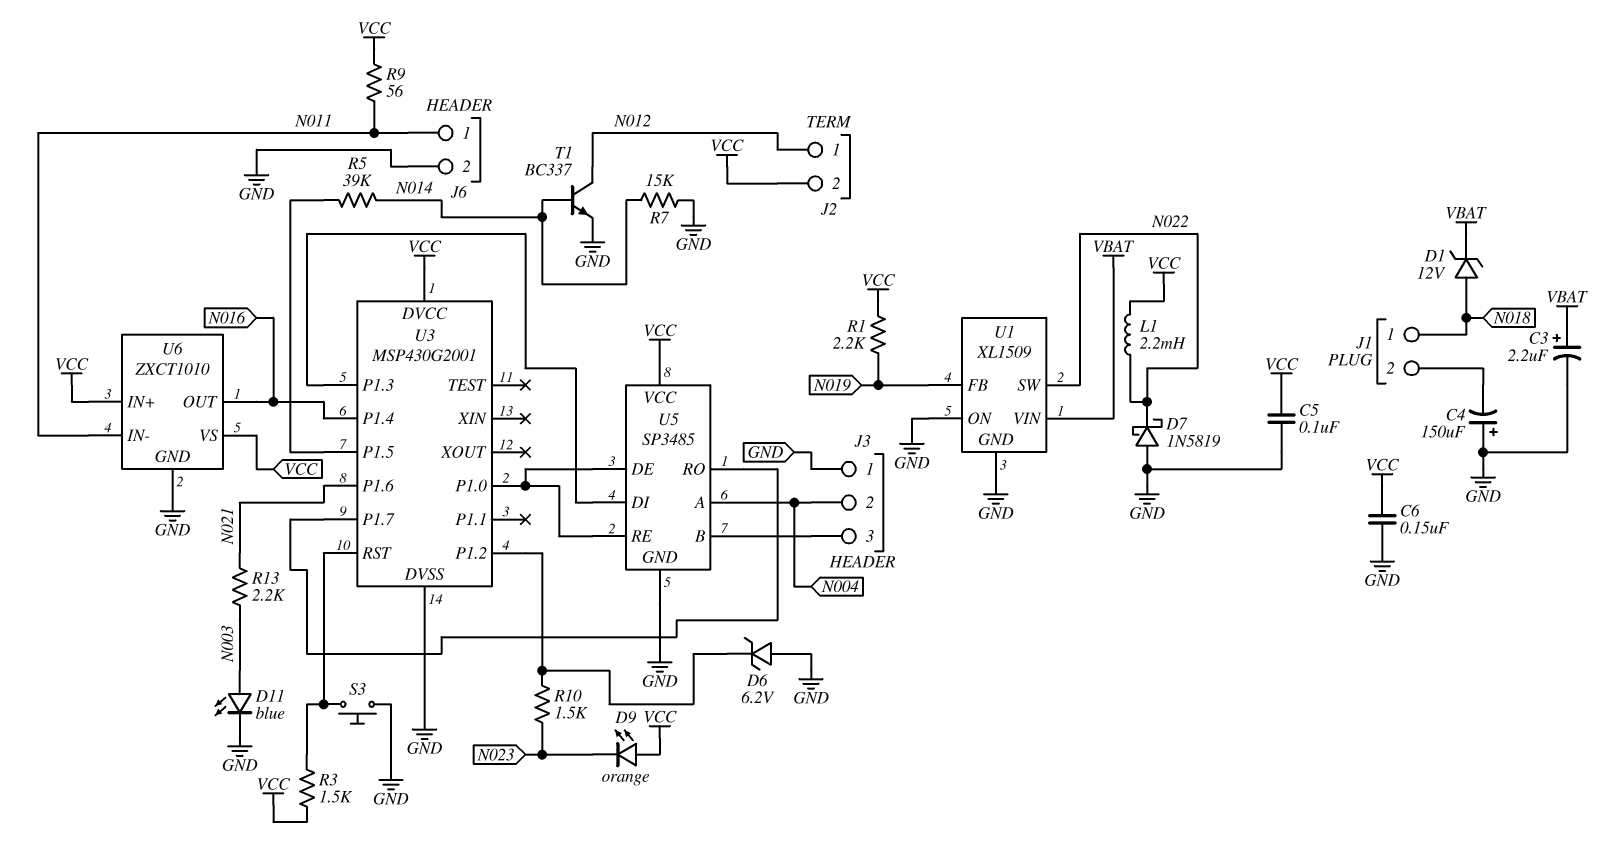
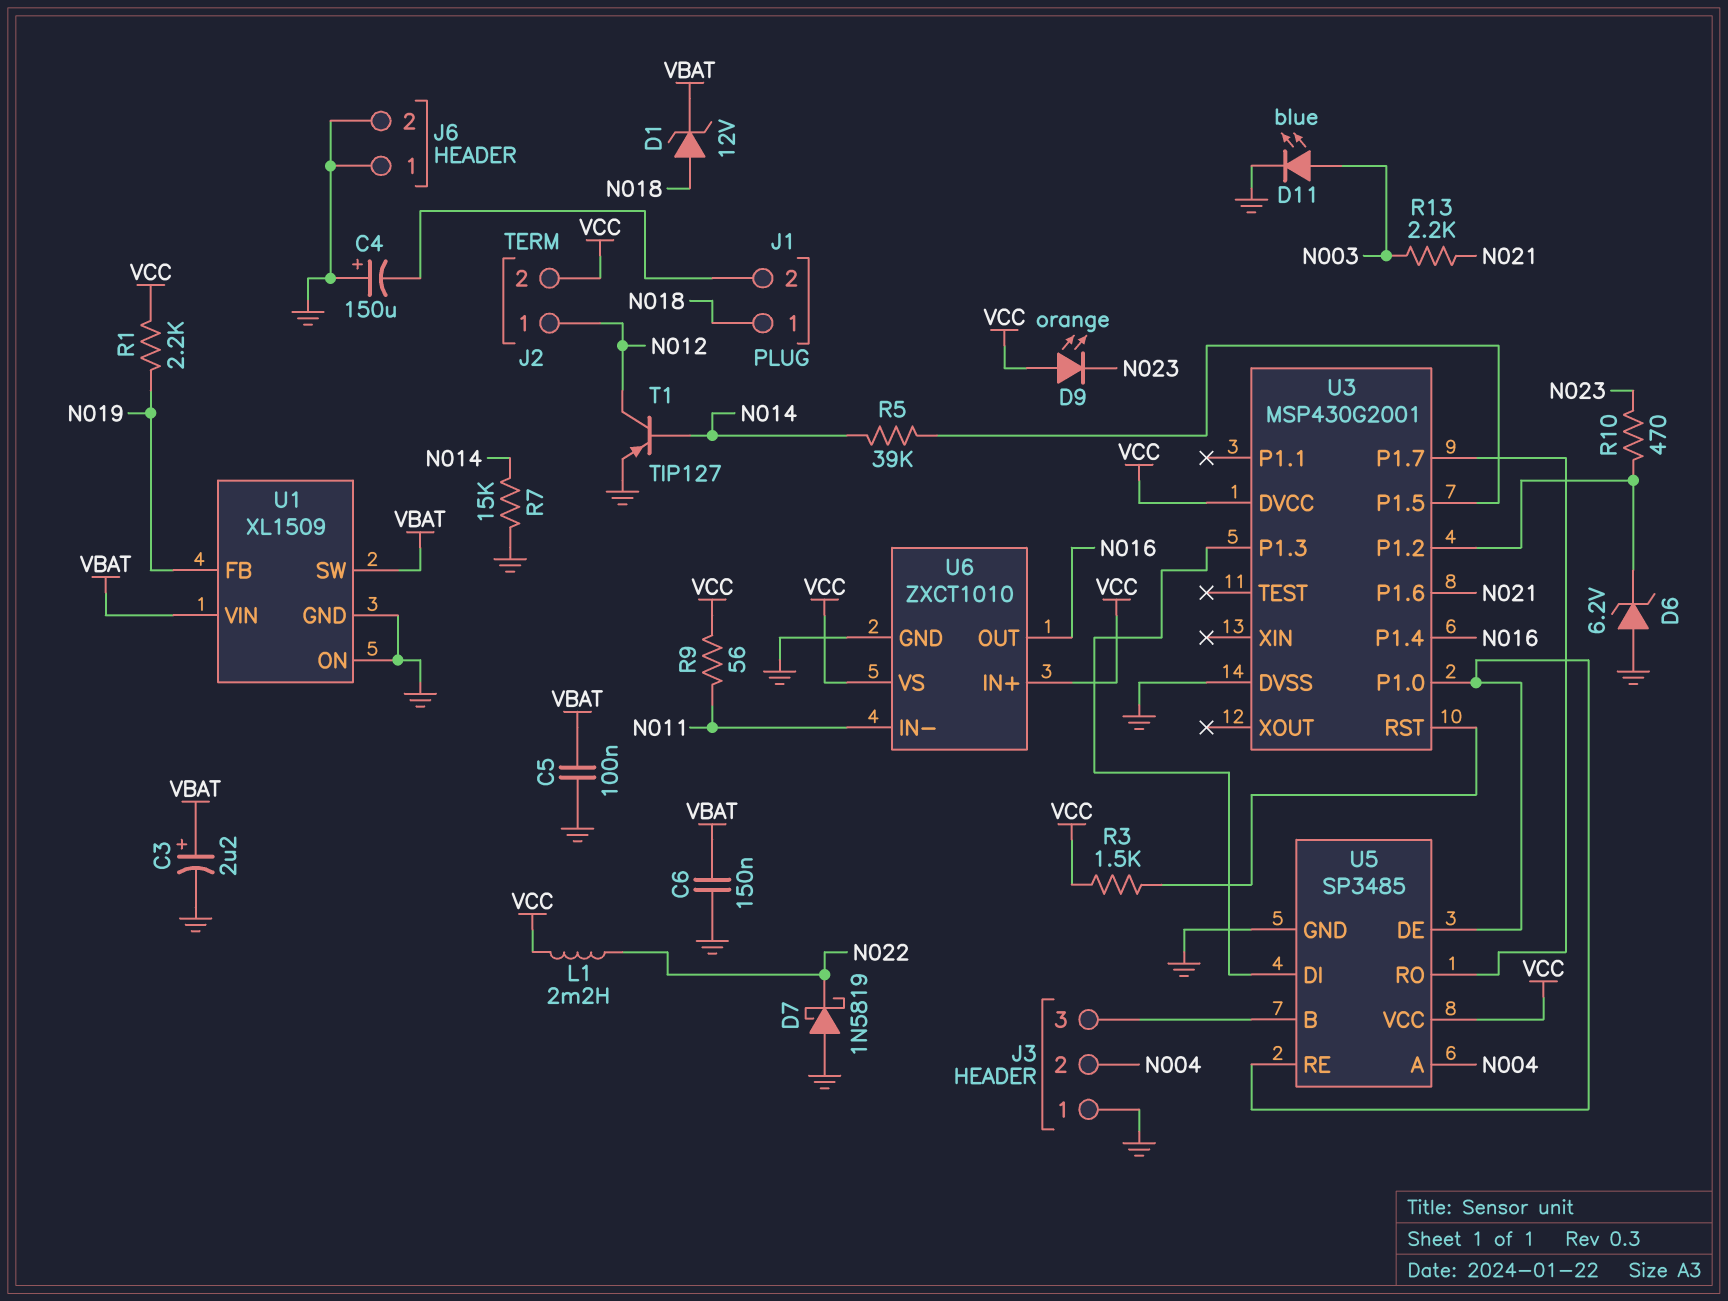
C5: 100nF (GND, VCC) -> 100nF (GND, VBAT)
C6: 150nF (GND, VCC) -> 150nF (GND, VBAT)
J6 pin 1: N011 -> GND
R10: 1.5k (N023, U3/P1.2) -> 470 (N023, U3/P1.2)
S3: button (GND, U3/RST) -> none
T1: NPN BC337 (B N014, C N012, E GND) -> PNP TIP127 (B N014, C N012, E GND)
U1 pin SW: N022 -> VBAT

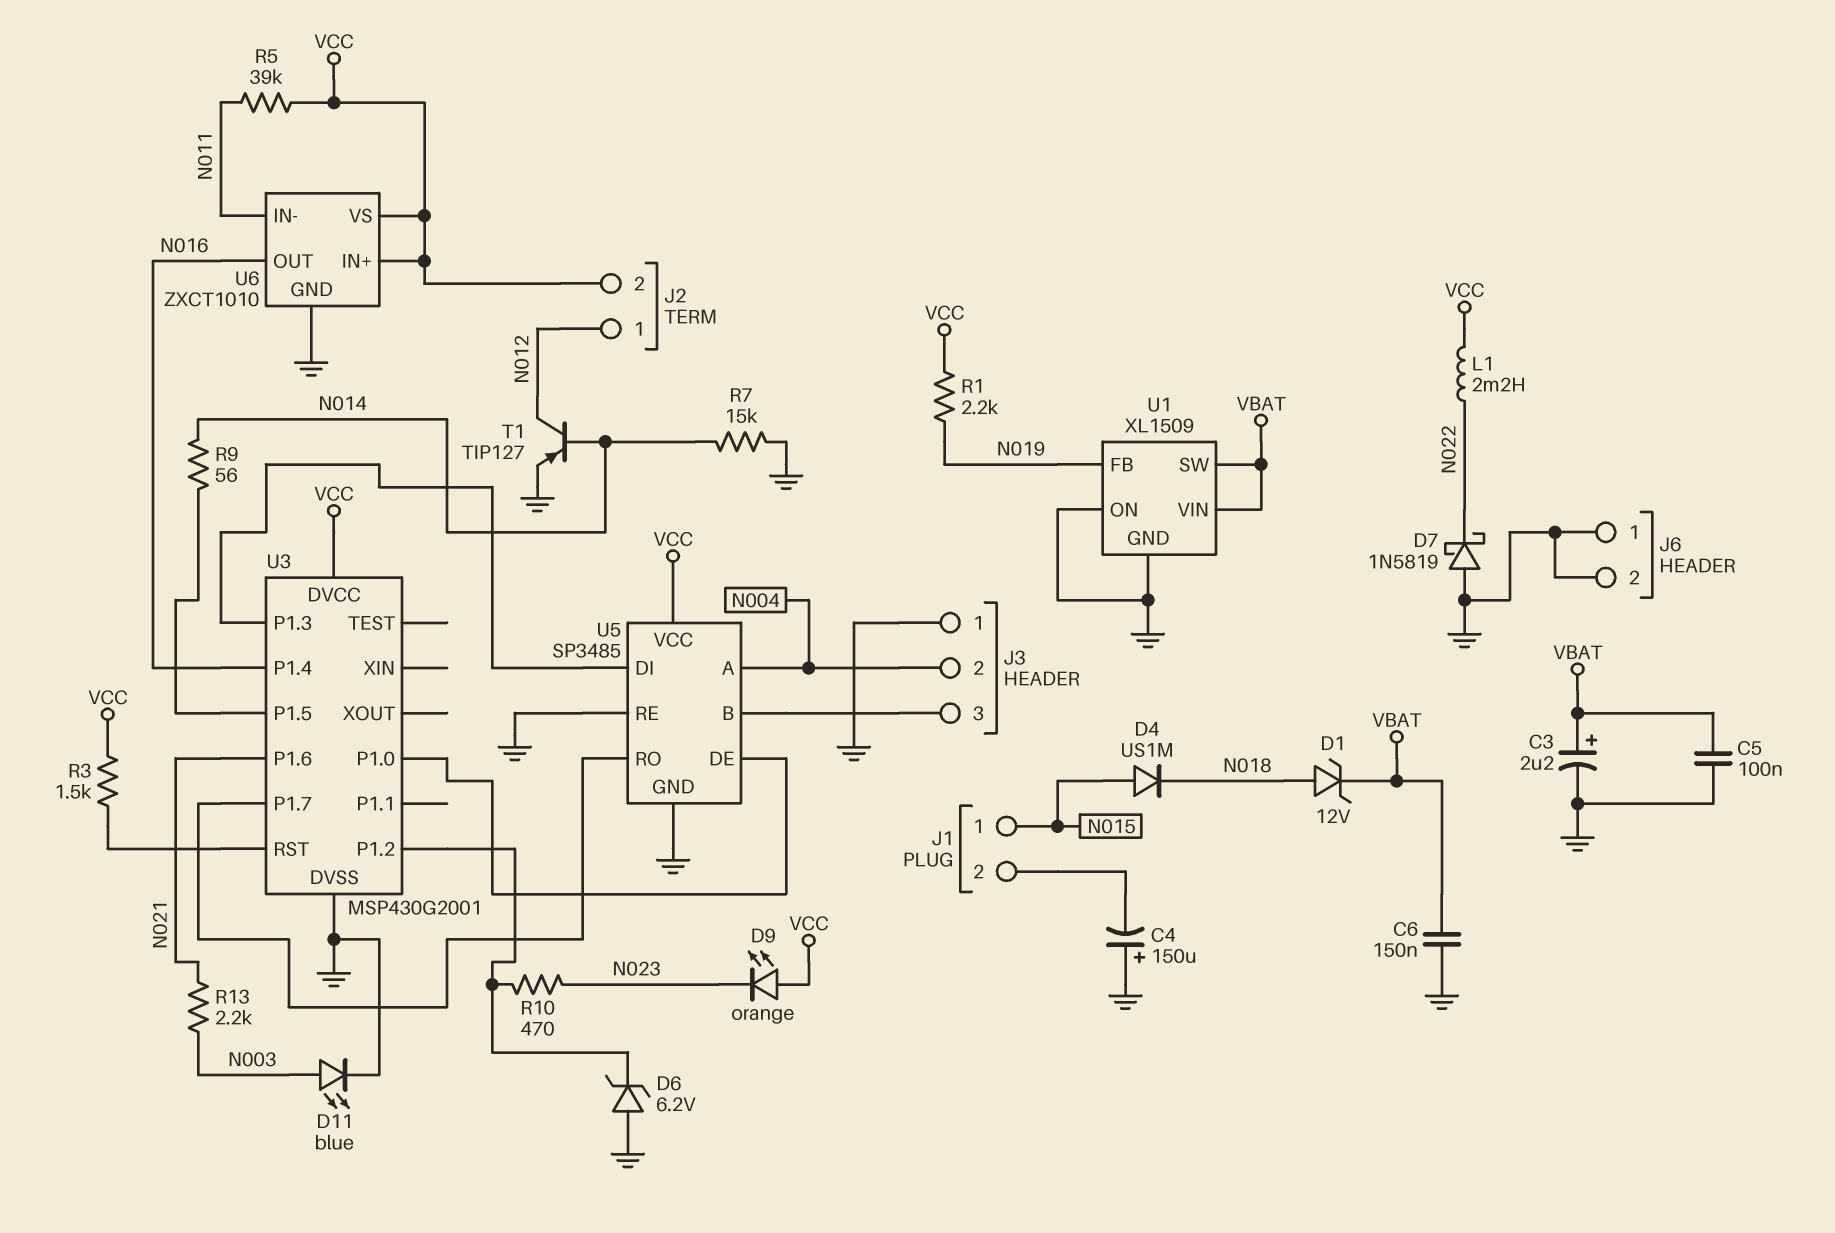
D4: none -> diode US1M (A N015, K N018)
J1 pin 1: N018 -> N015
R5: 39k (N014, U3/P1.5) -> 39k (N011, VCC)
R9: 56 (N011, VCC) -> 56 (N014, U3/P1.5)
U5 pin RE: U3/P1.0 -> GND

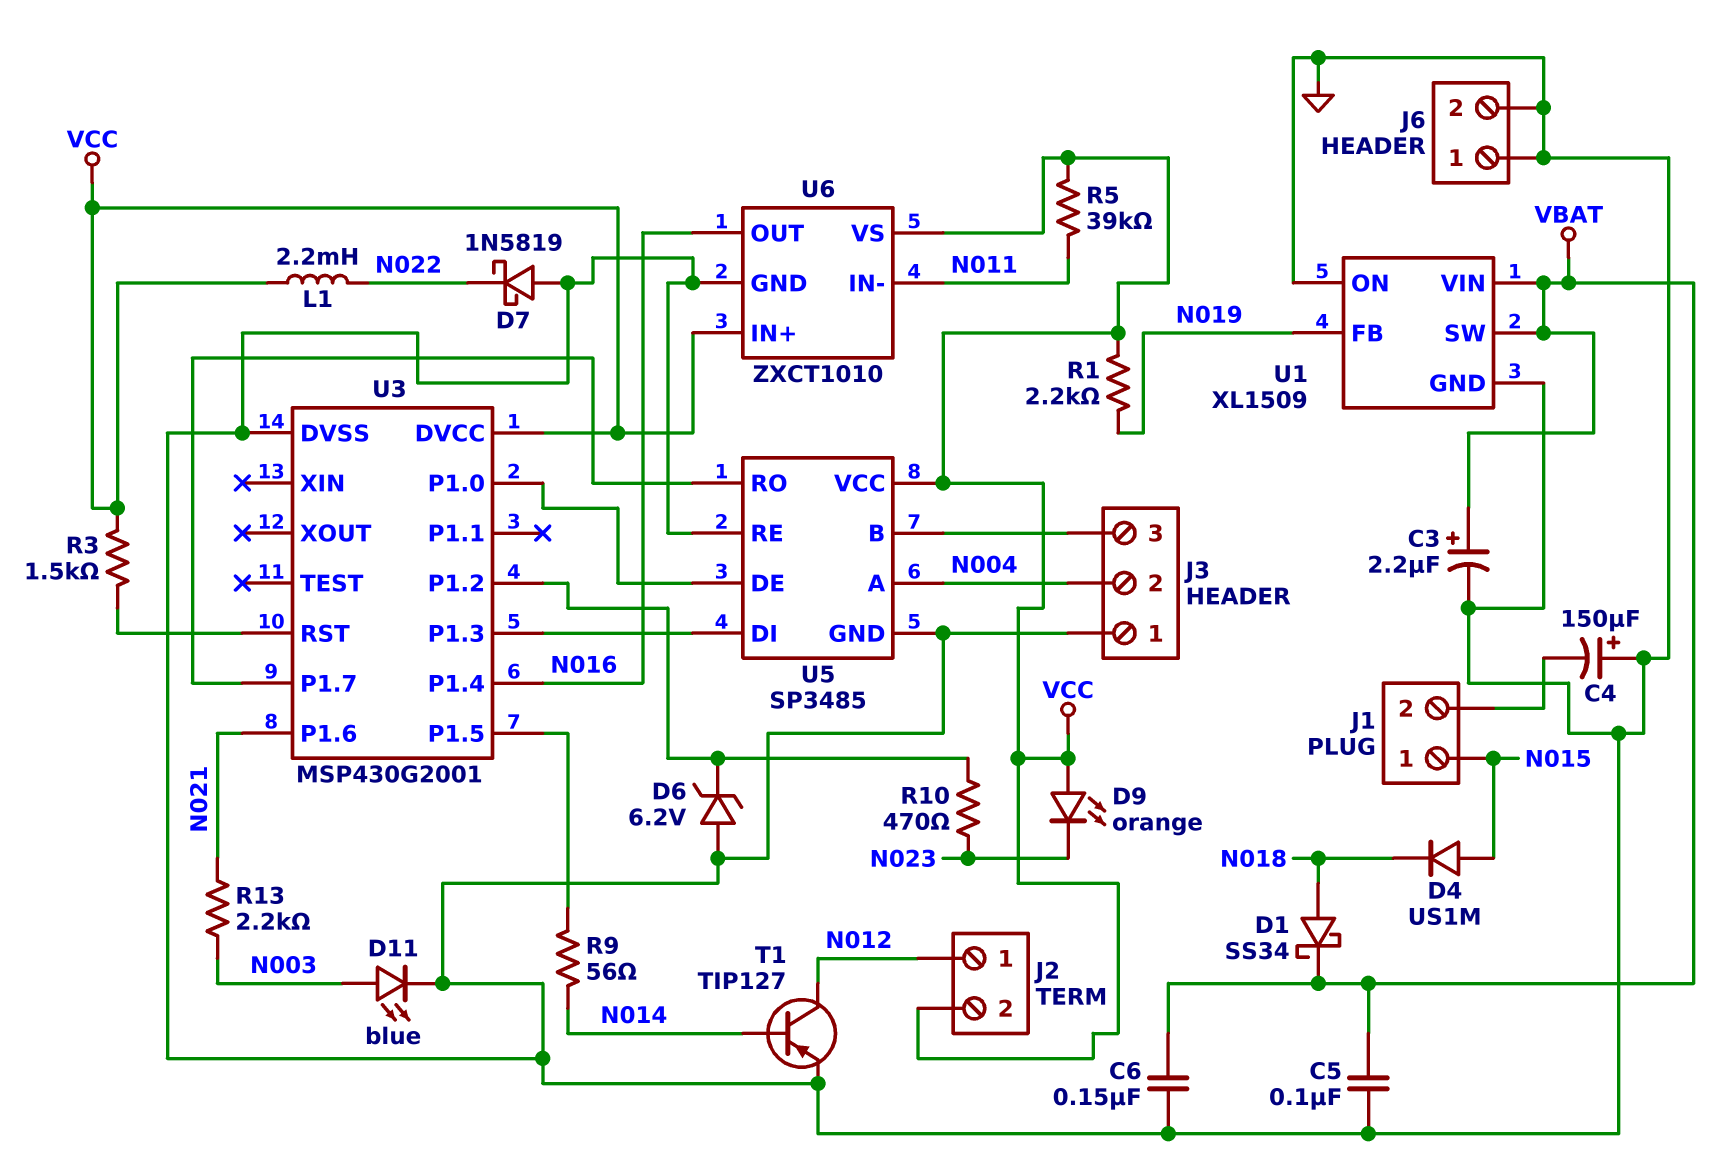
D1: zener 12V (A N018, K VBAT) -> schottky SS34 (A N018, K VBAT)
R7: 15k (GND, N014) -> none

